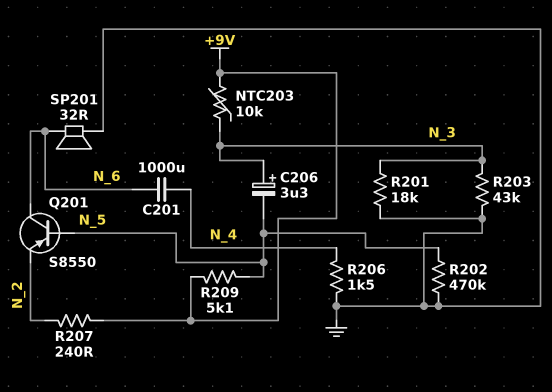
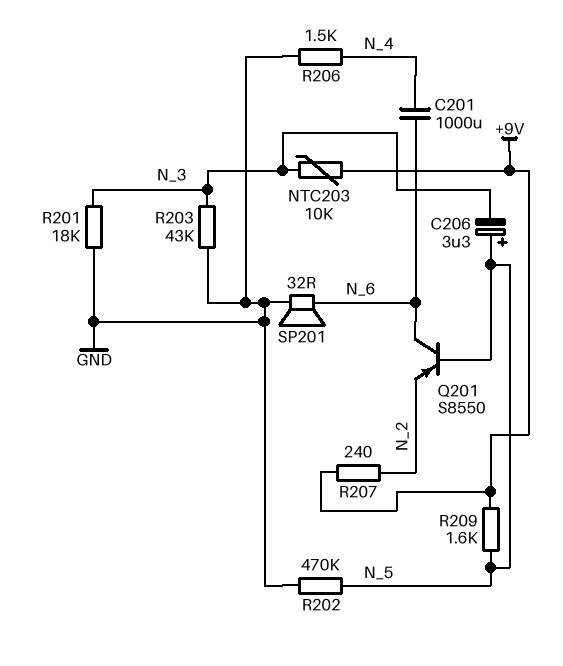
C206: 3.3uF (plus N_3, minus N_5) -> 3.3uF (plus N_5, minus N_3)
R209: 5.1k (+9V, N_5) -> 1.6k (+9V, N_5)

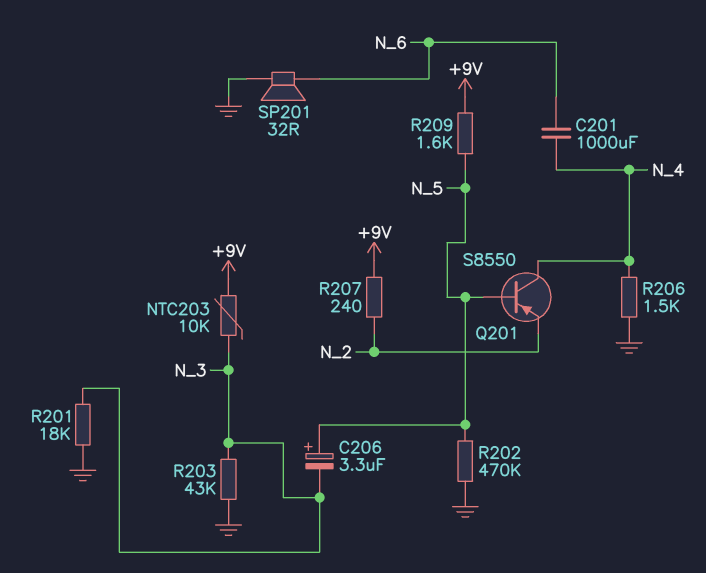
Q201: PNP S8550 (B N_5, C N_6, E N_2) -> PNP S8550 (B N_5, C N_4, E N_2)

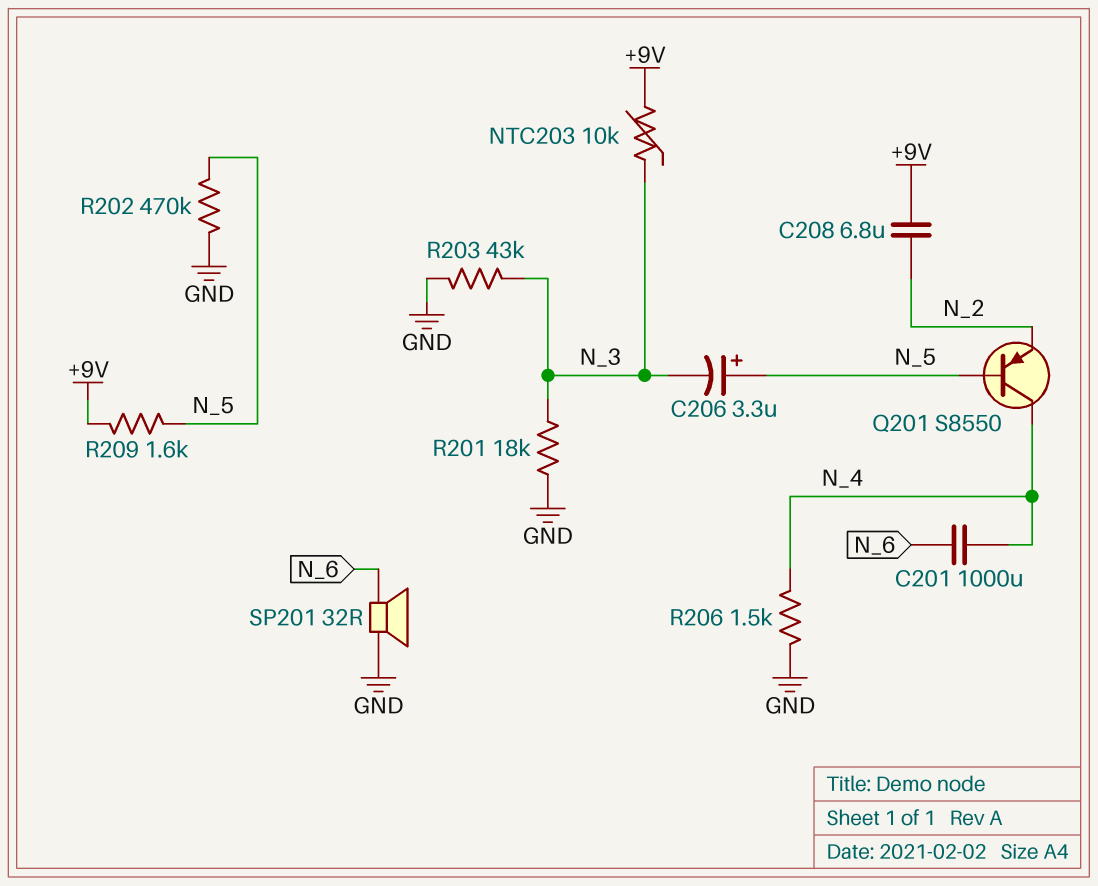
C208: none -> 6.8uF (+9V, N_2)
R207: 240 (+9V, N_2) -> none

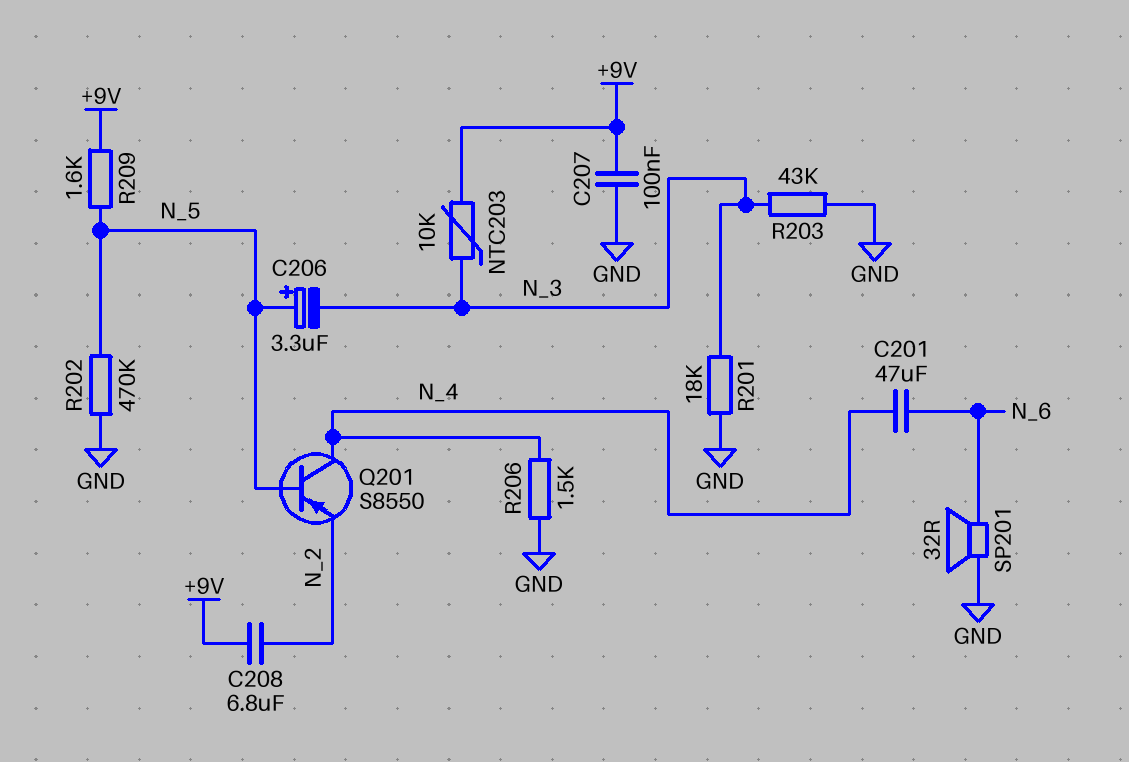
C201: 1000uF (N_4, N_6) -> 47uF (N_4, N_6)
C207: none -> 100nF (+9V, GND)

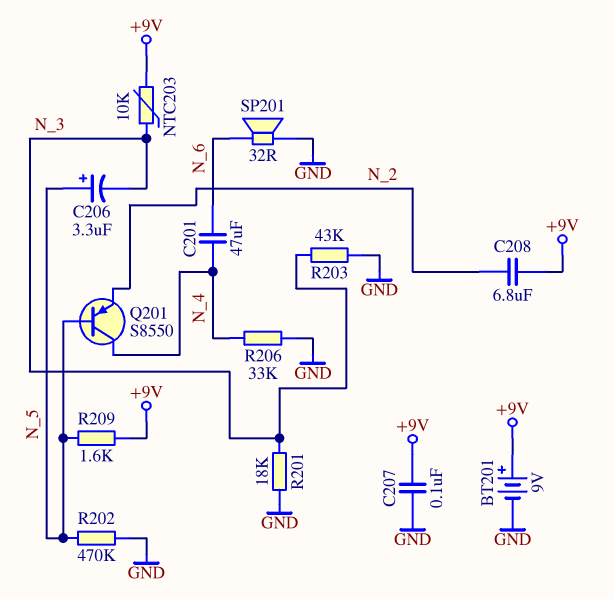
BT201: none -> 9V (plus +9V, minus GND)
R206: 1.5k (GND, N_4) -> 33k (GND, N_4)

